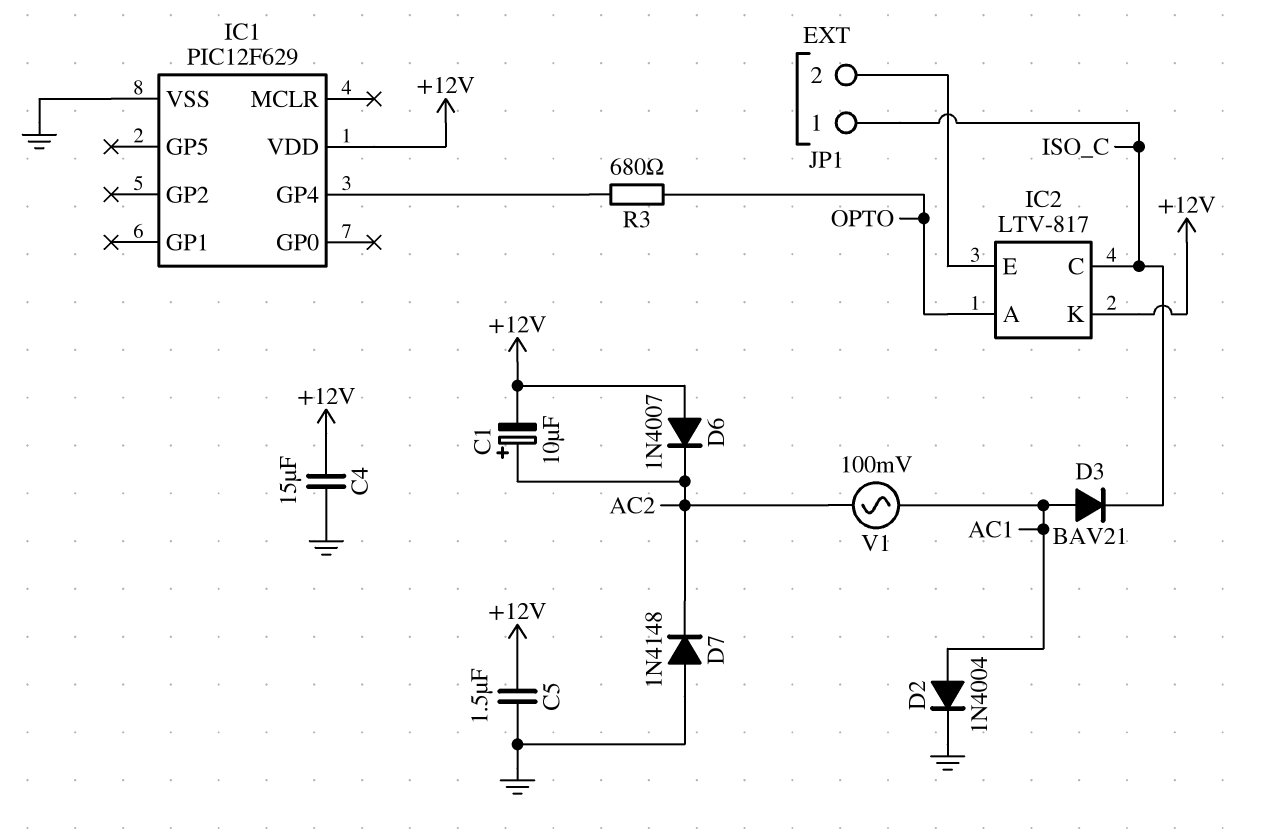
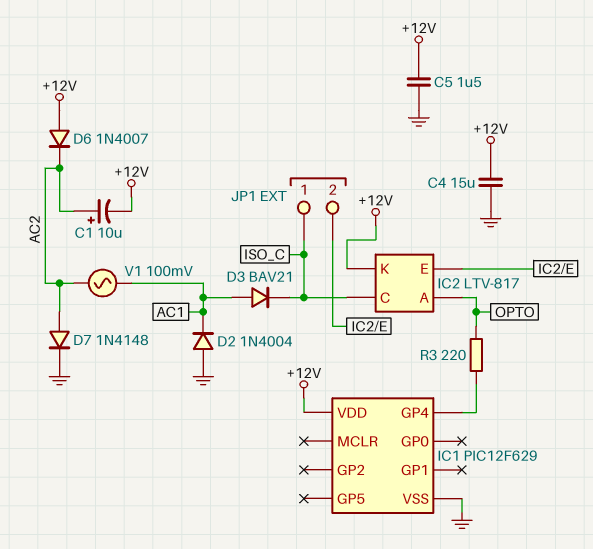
D2: diode 1N4004 (A AC1, K GND) -> diode 1N4004 (A GND, K AC1)
D7: diode 1N4148 (A GND, K AC2) -> diode 1N4148 (A AC2, K GND)
R3: 680 (IC1/GP4, OPTO) -> 220 (IC1/GP4, OPTO)

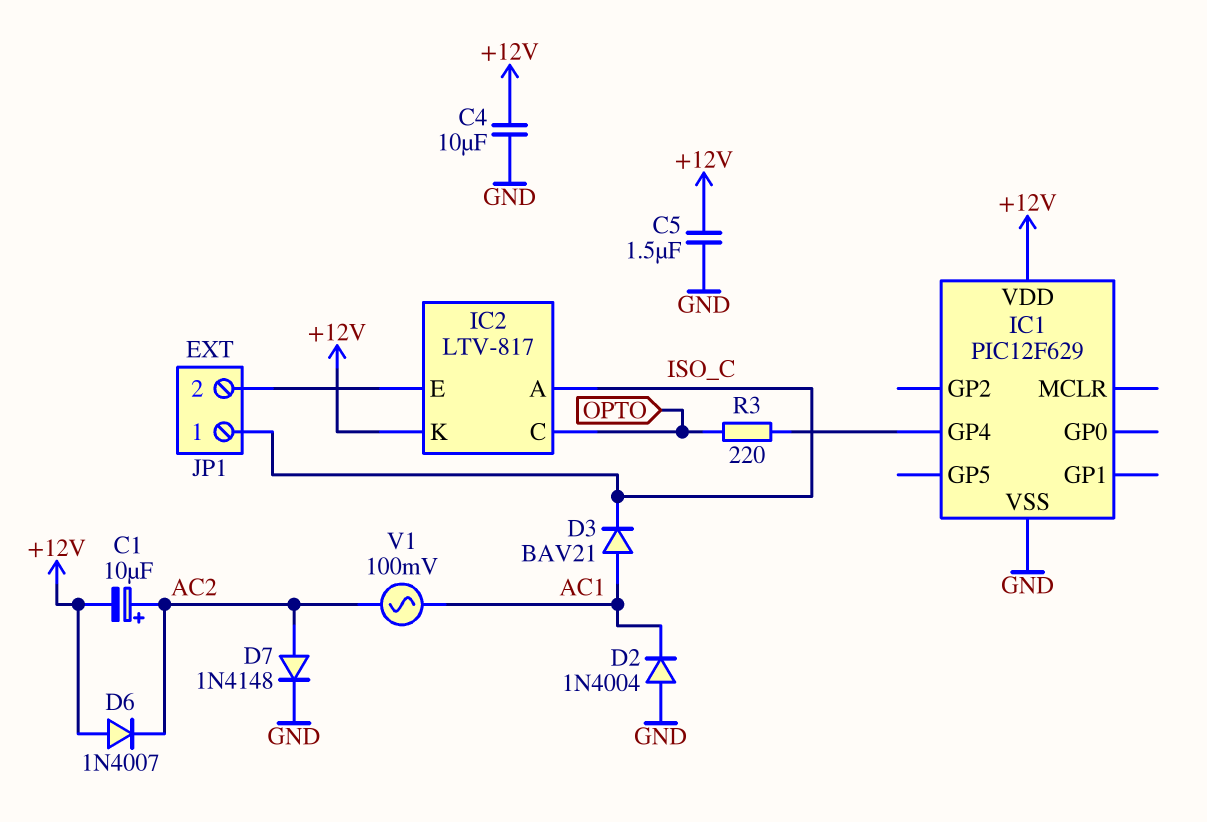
C4: 15uF (+12V, GND) -> 10uF (+12V, GND)
IC2 pin A: OPTO -> ISO_C
IC2 pin C: ISO_C -> OPTO

